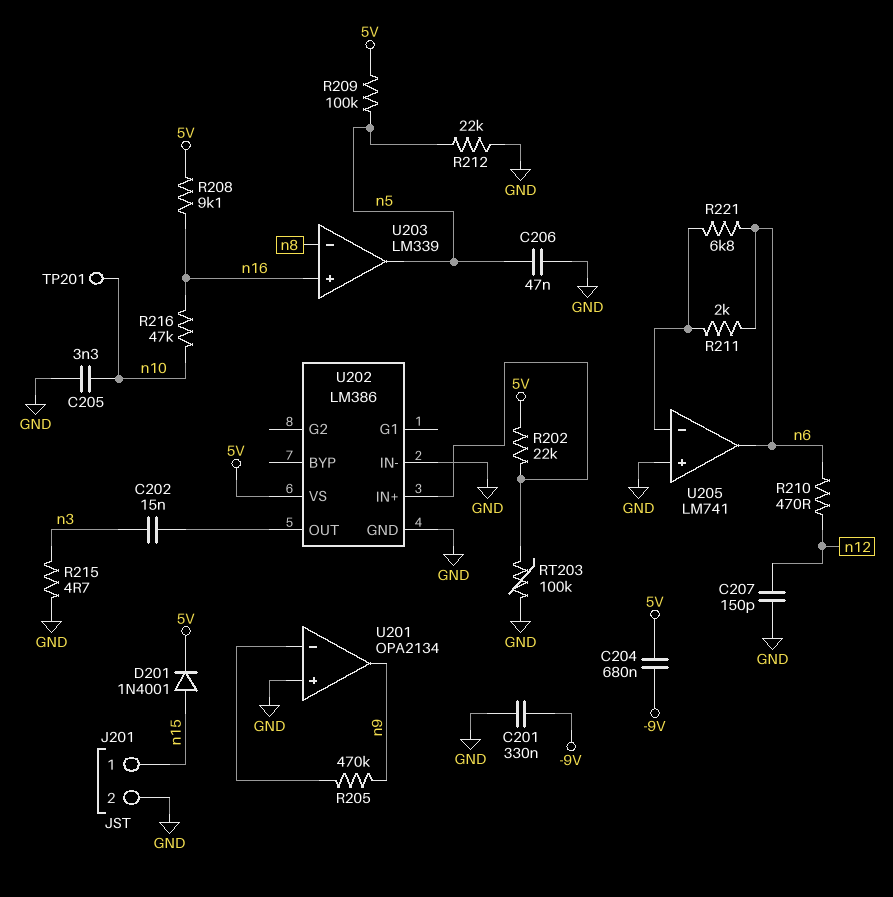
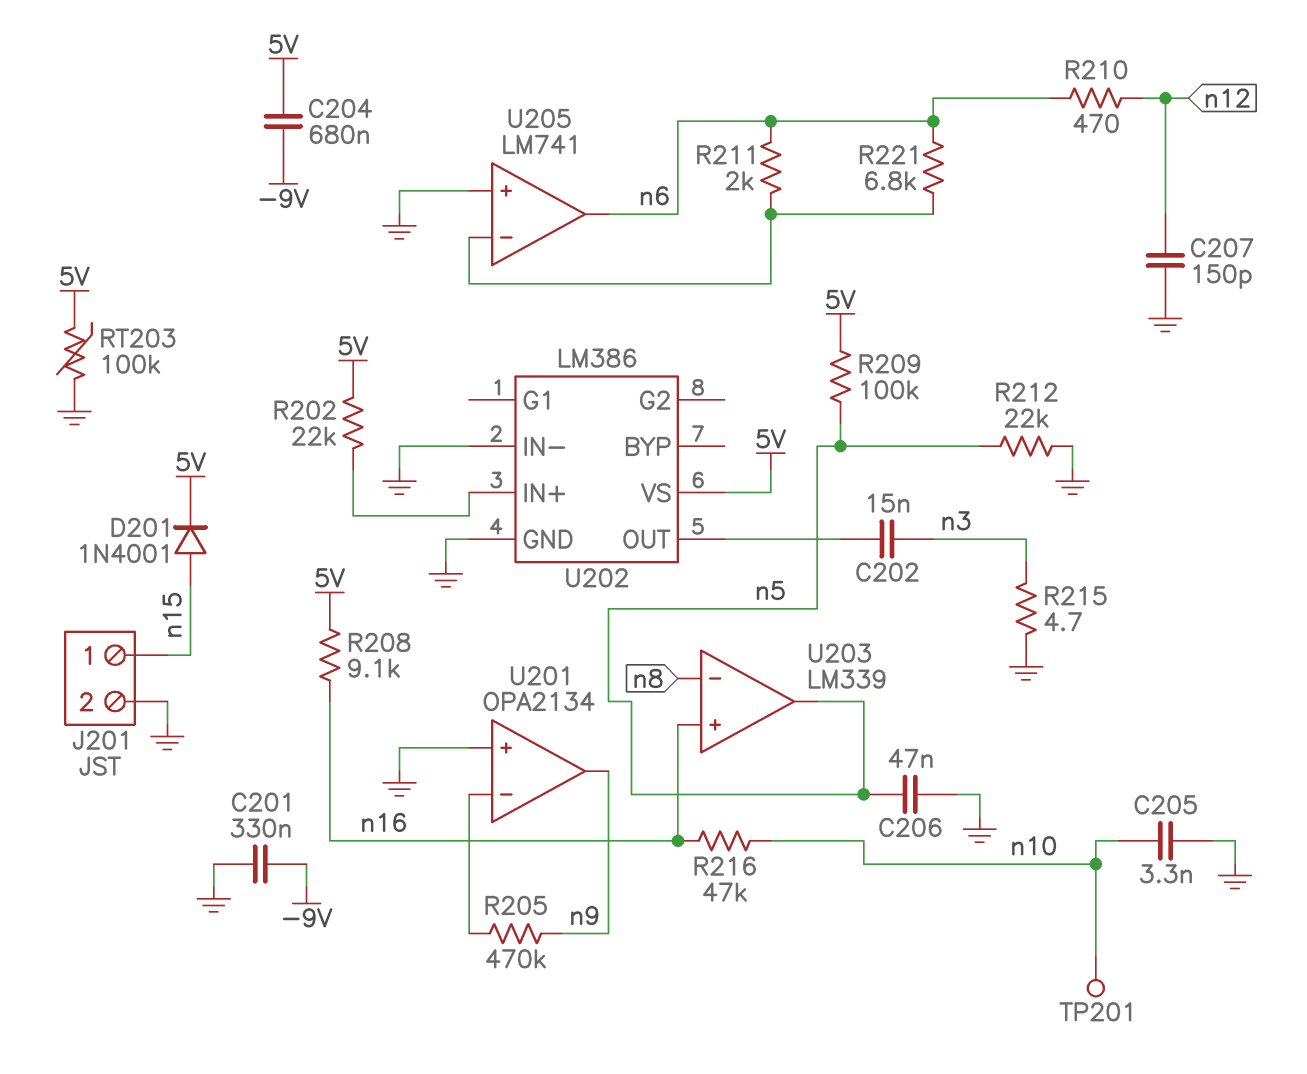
RT203: 100k (GND, U202/IN+) -> 100k (5V, GND)

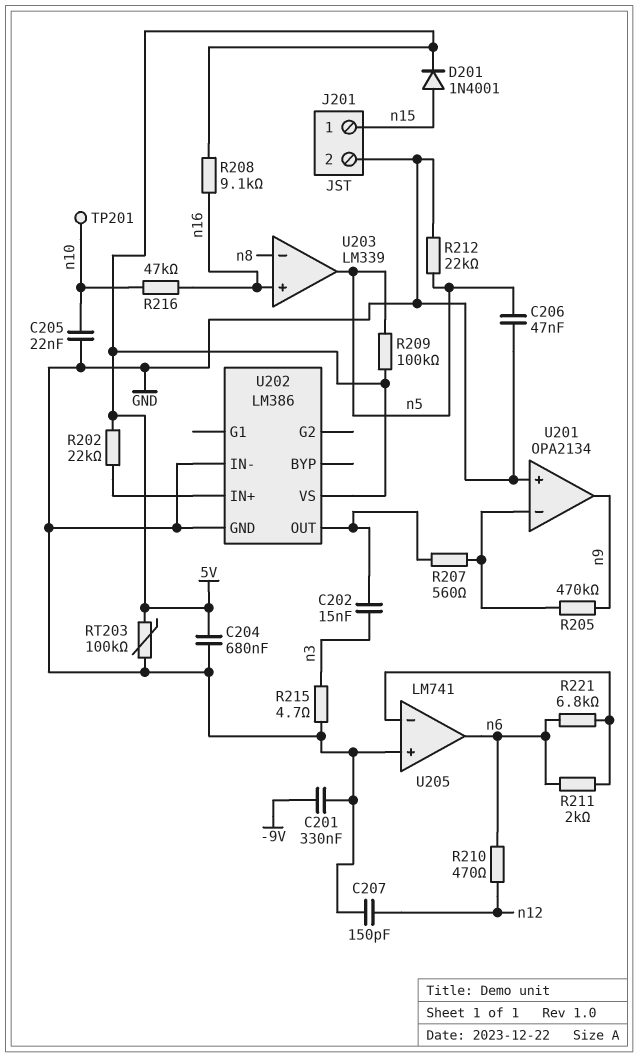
C204: 680nF (-9V, 5V) -> 680nF (5V, GND)
C205: 3.3nF (GND, n10) -> 22nF (GND, n10)
R207: none -> 560 (U201/in-, U202/OUT)

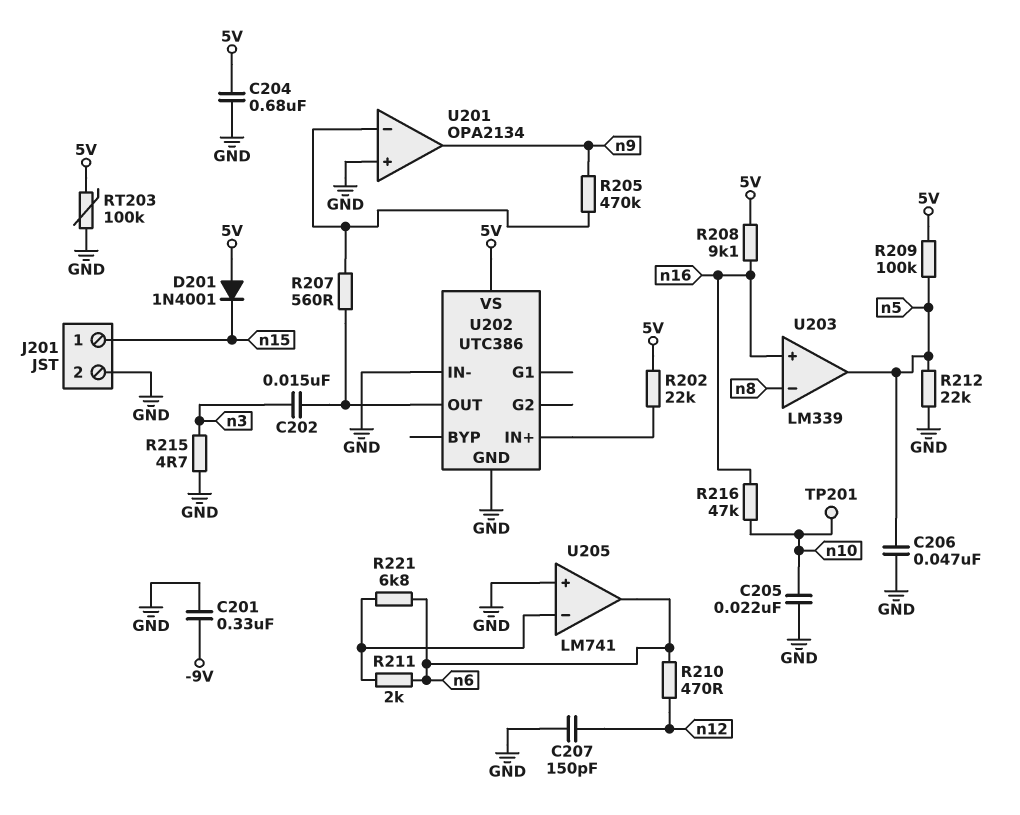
D201: diode 1N4001 (A n15, K 5V) -> diode 1N4001 (A 5V, K n15)
U202: LM386 -> UTC386

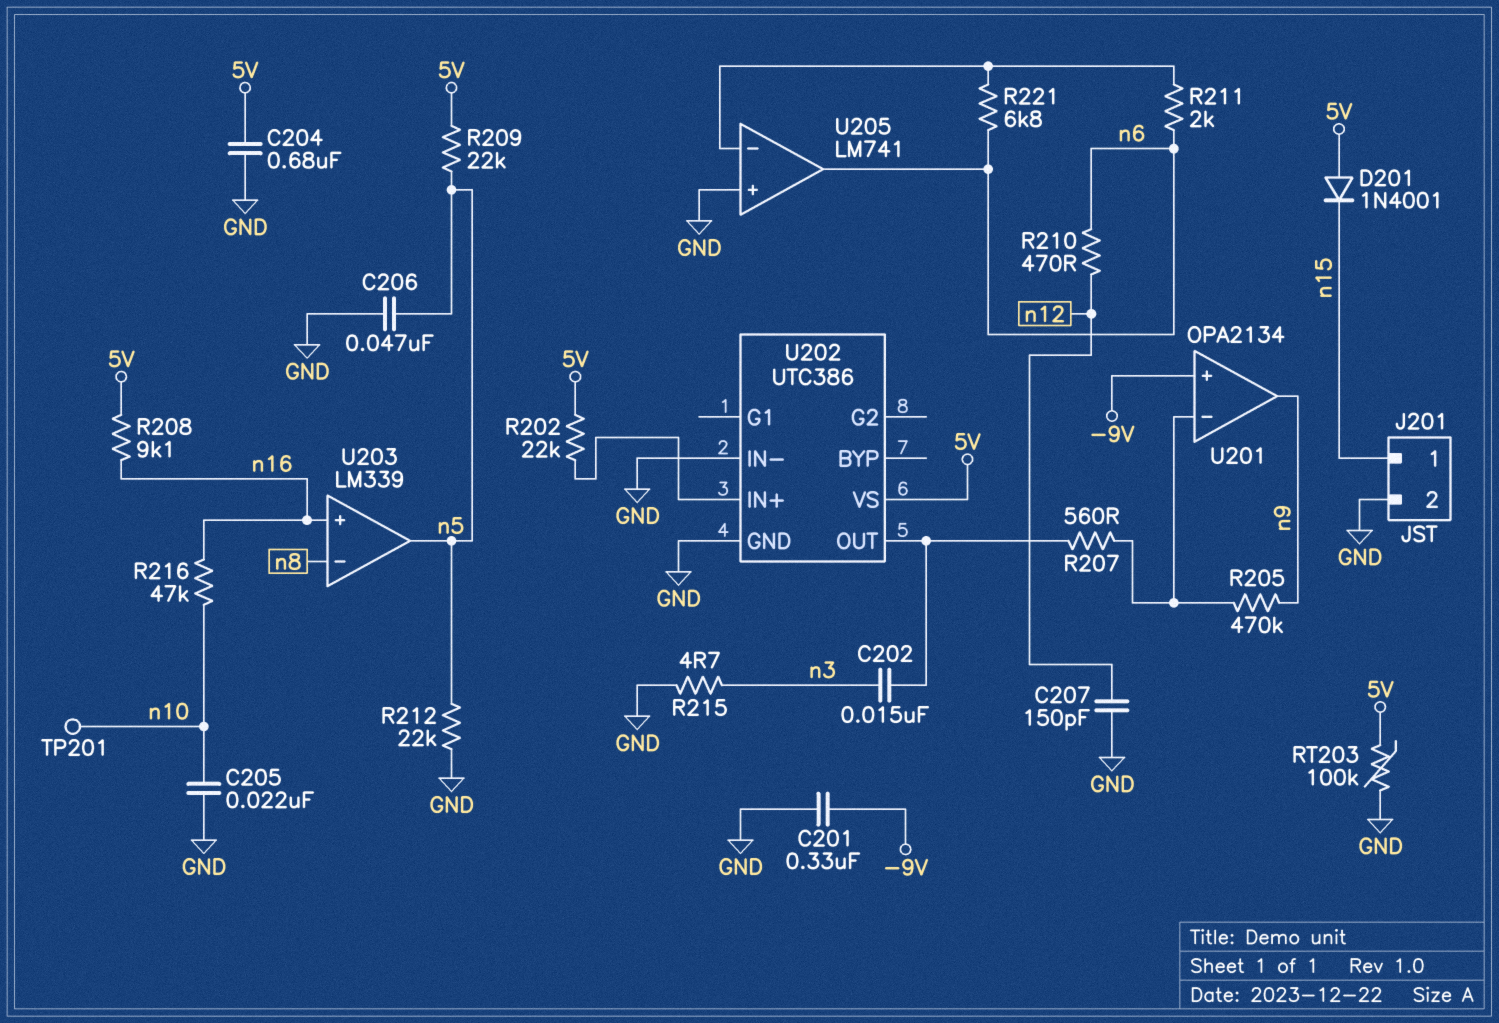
R209: 100k (5V, n5) -> 22k (5V, n5)
U201 pin in+: GND -> -9V

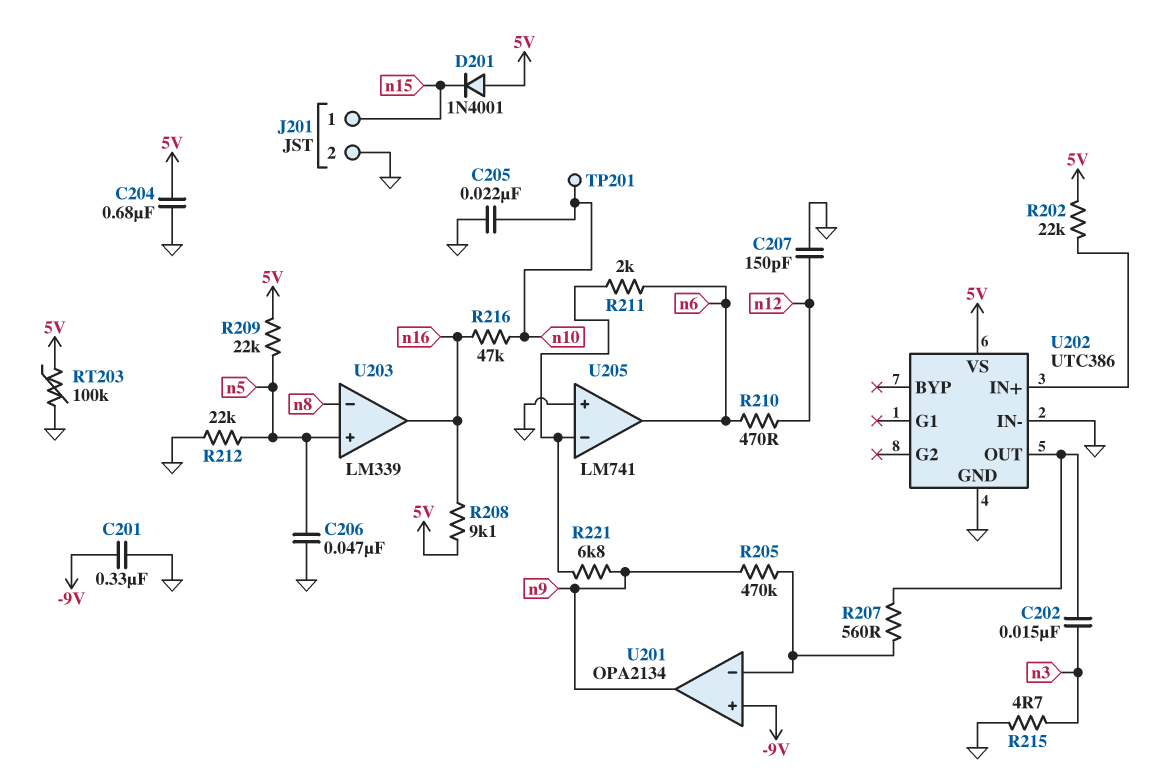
R221: 6.8k (U205/in-, n6) -> 6.8k (U205/in-, n9)
U203 pin in+: n16 -> n5
U203 pin out: n5 -> n16

